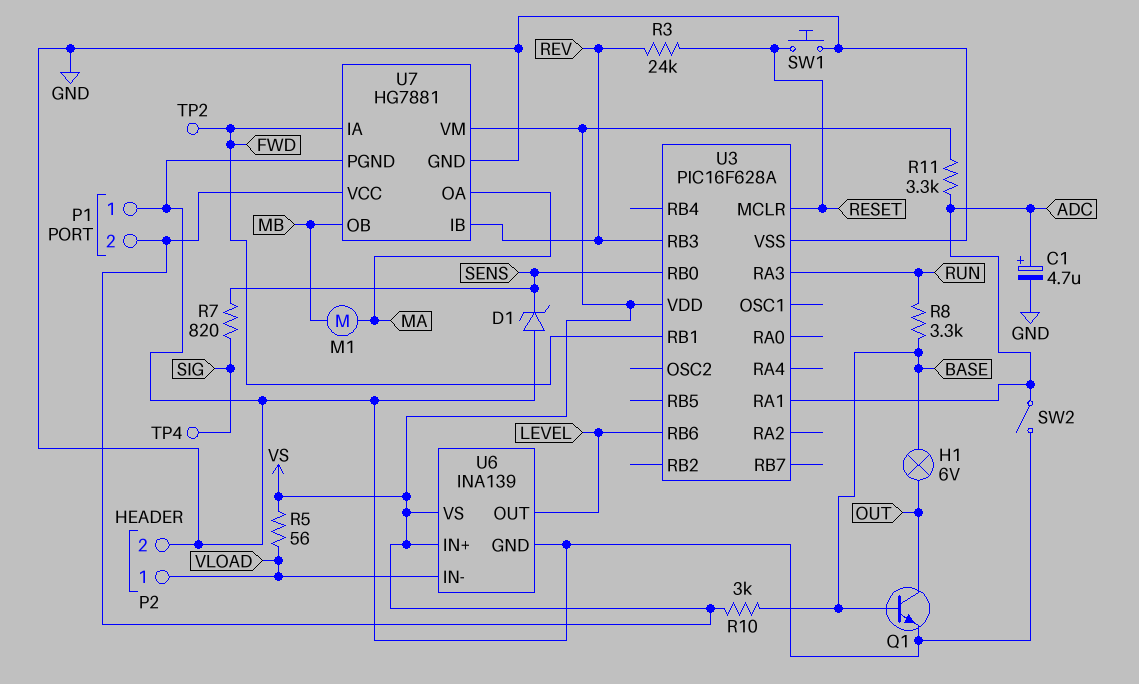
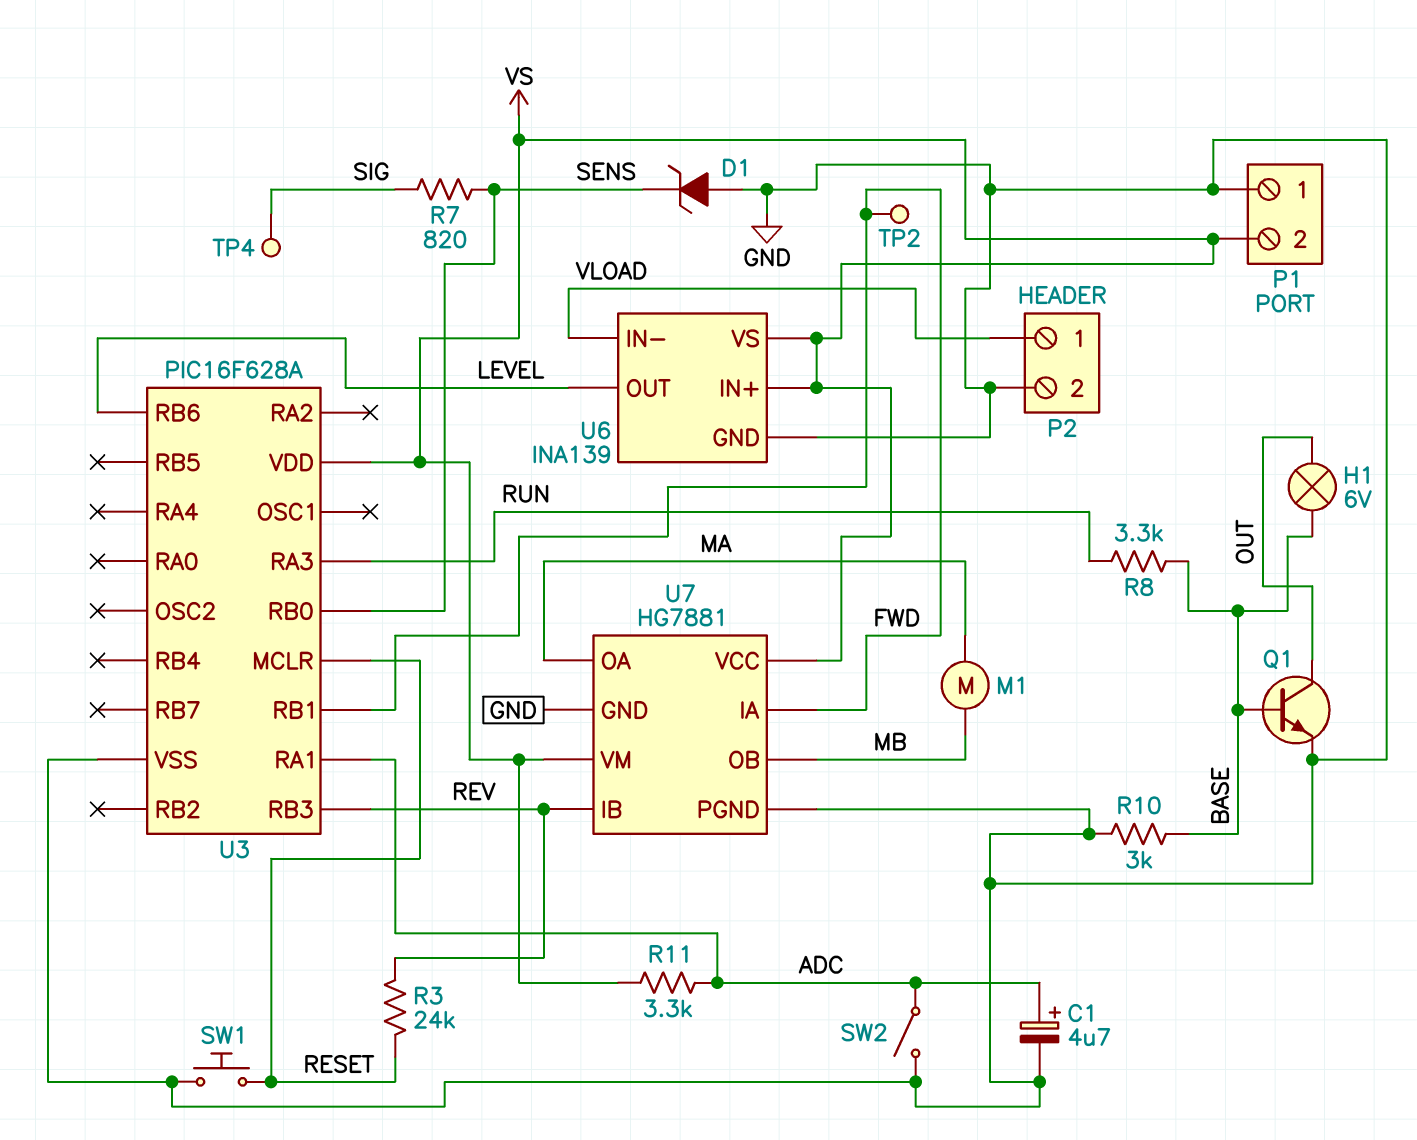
R5: 56 (VLOAD, VS) -> none
R10: 3k (BASE, VS) -> 3k (BASE, GND)

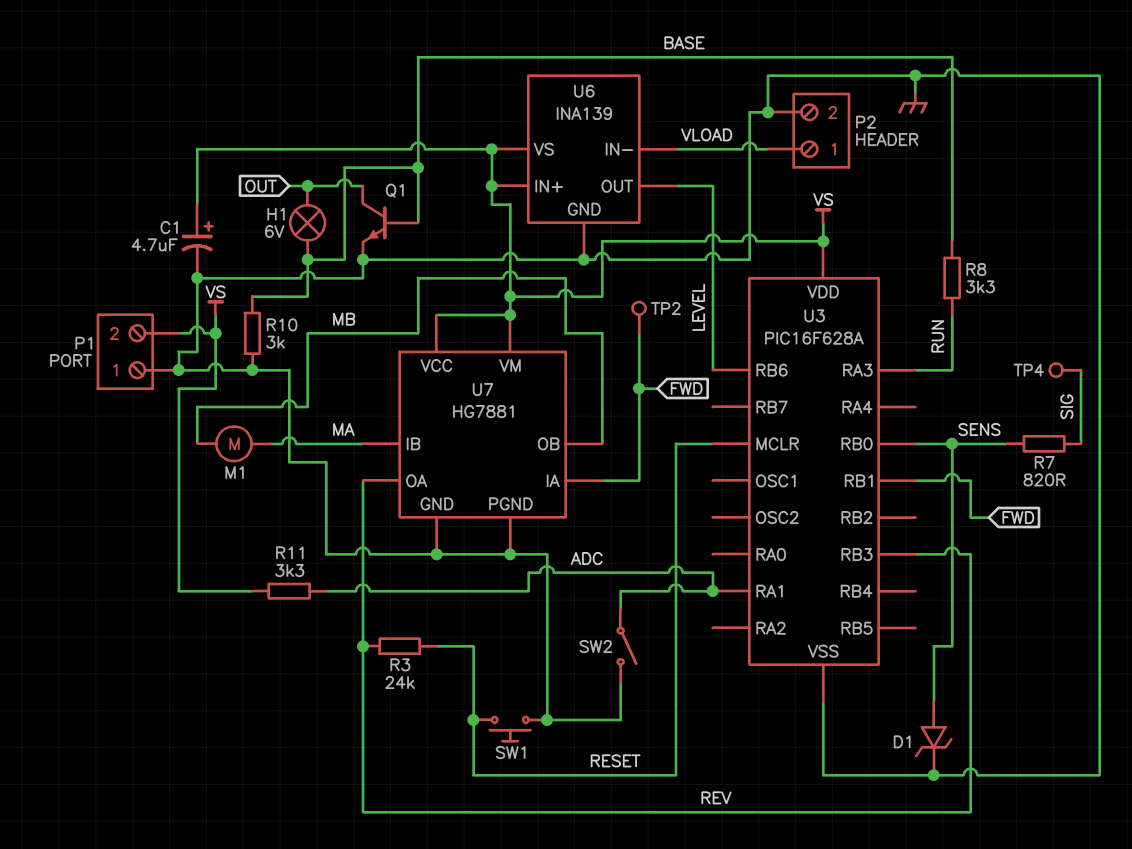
C1: 4.7uF (plus ADC, minus GND) -> 4.7uF (plus VS, minus GND)
D1: zener (A GND, K SENS) -> zener (A SENS, K GND)
U7 pin IB: REV -> MA
U7 pin OA: MA -> REV

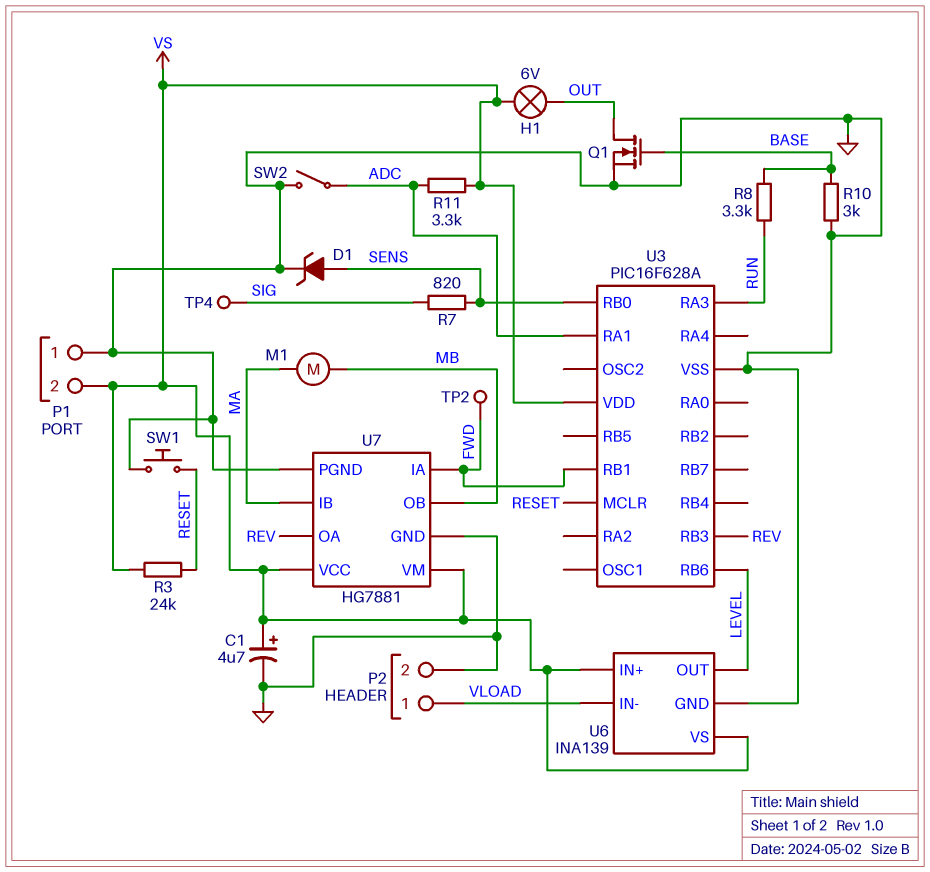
H1: lamp 6V (BASE, OUT) -> lamp 6V (OUT, VS)
Q1: NPN (B BASE, C OUT, E GND) -> NMOS (G BASE, D OUT, S GND)
R3: 24k (RESET, REV) -> 24k (RESET, VS)

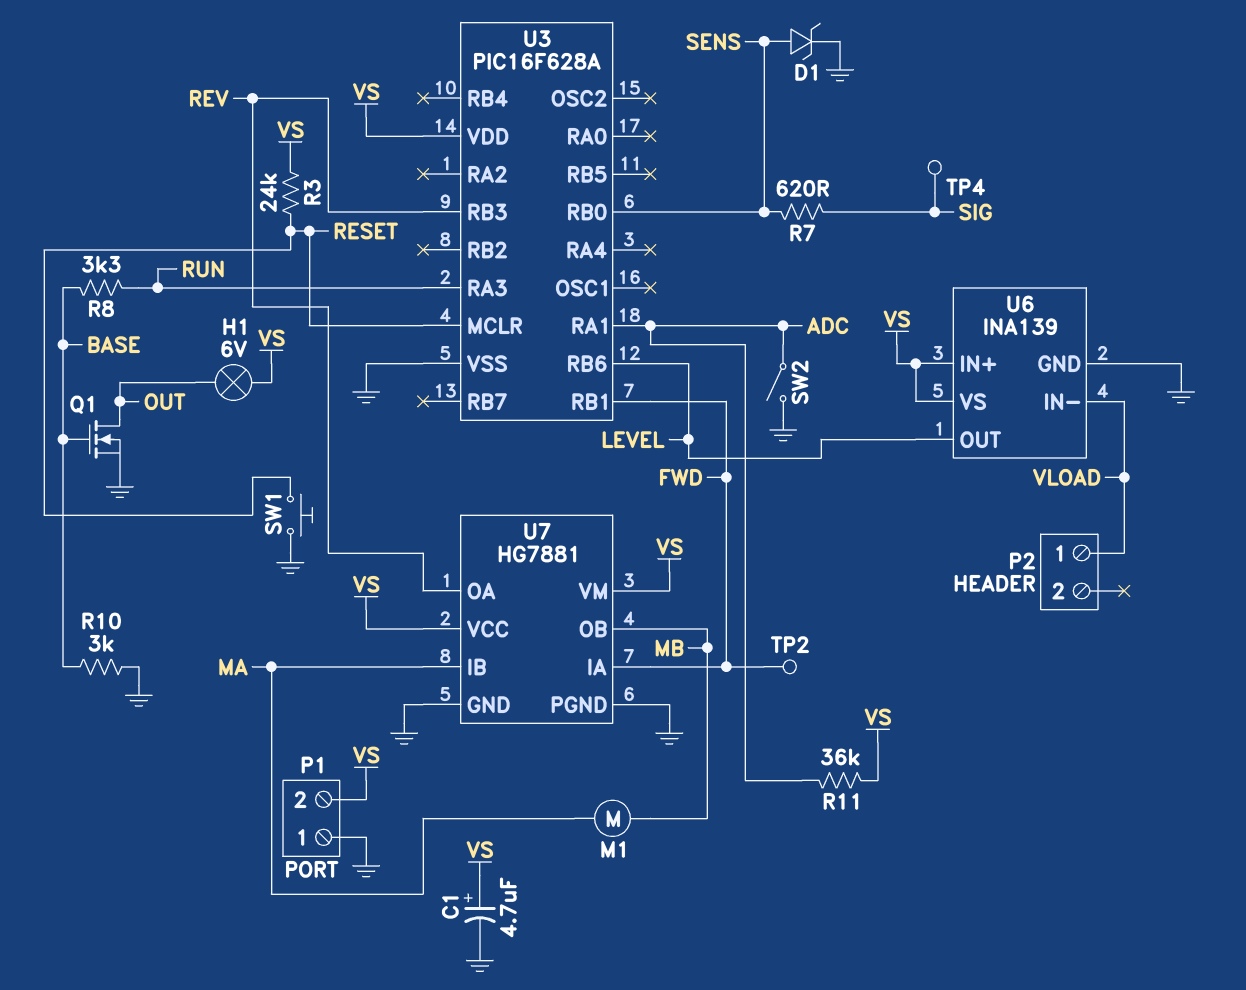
P2 pin 2: GND -> none
R7: 820 (SENS, SIG) -> 620 (SENS, SIG)
R11: 3.3k (ADC, VS) -> 36k (ADC, VS)

